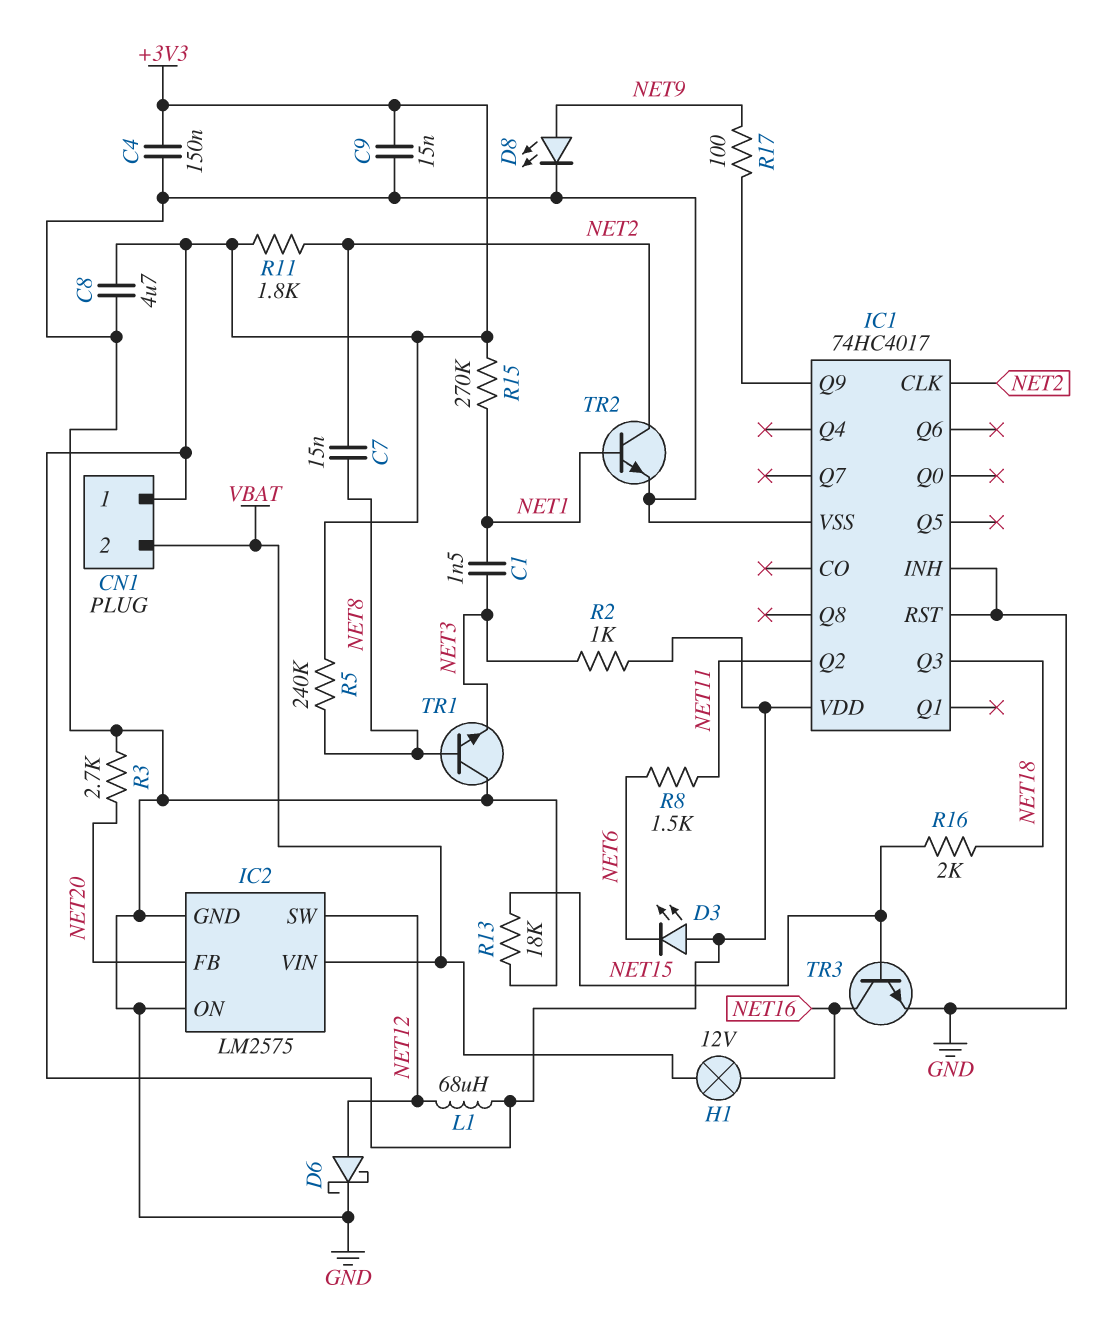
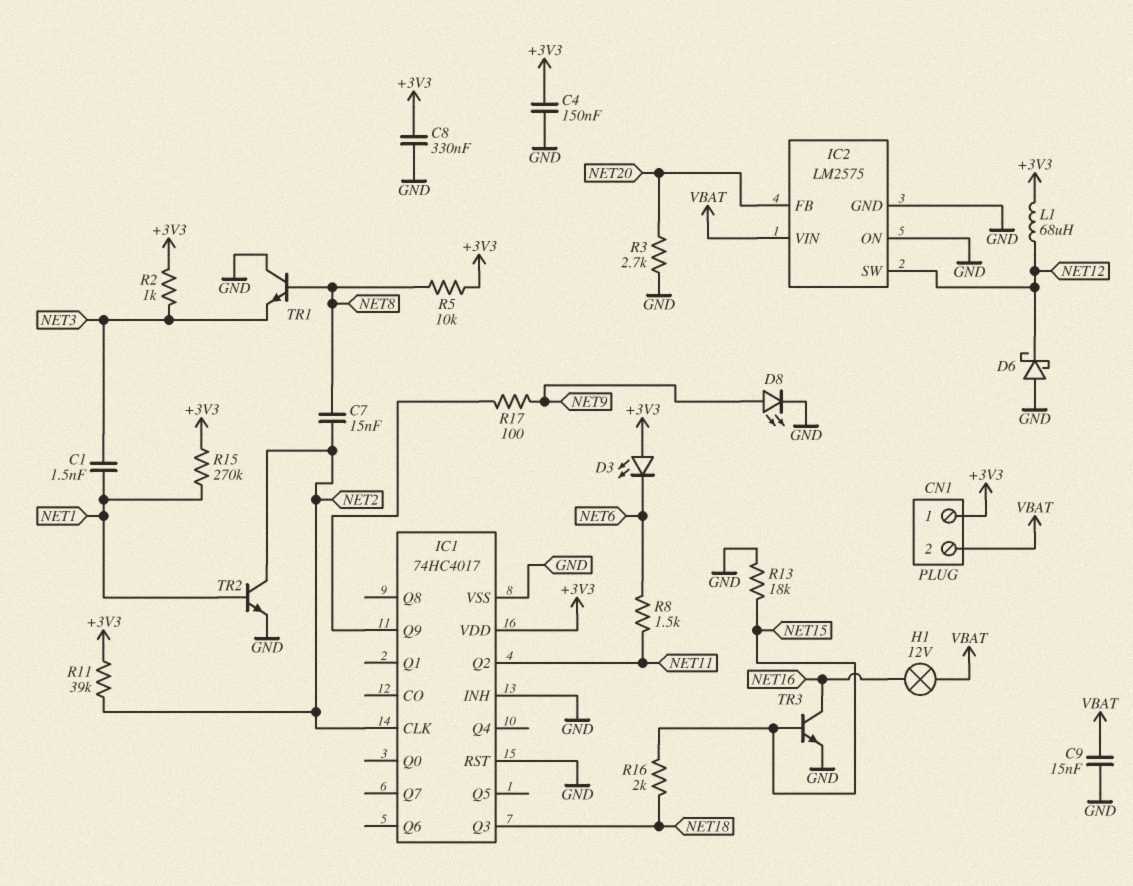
C8: 4.7uF (+3V3, GND) -> 330nF (+3V3, GND)
C9: 15nF (+3V3, GND) -> 15nF (GND, VBAT)
D6: schottky (A NET12, K GND) -> schottky (A GND, K NET12)
R5: 240k (+3V3, NET8) -> 10k (+3V3, NET8)
R11: 1.8k (+3V3, NET2) -> 39k (+3V3, NET2)

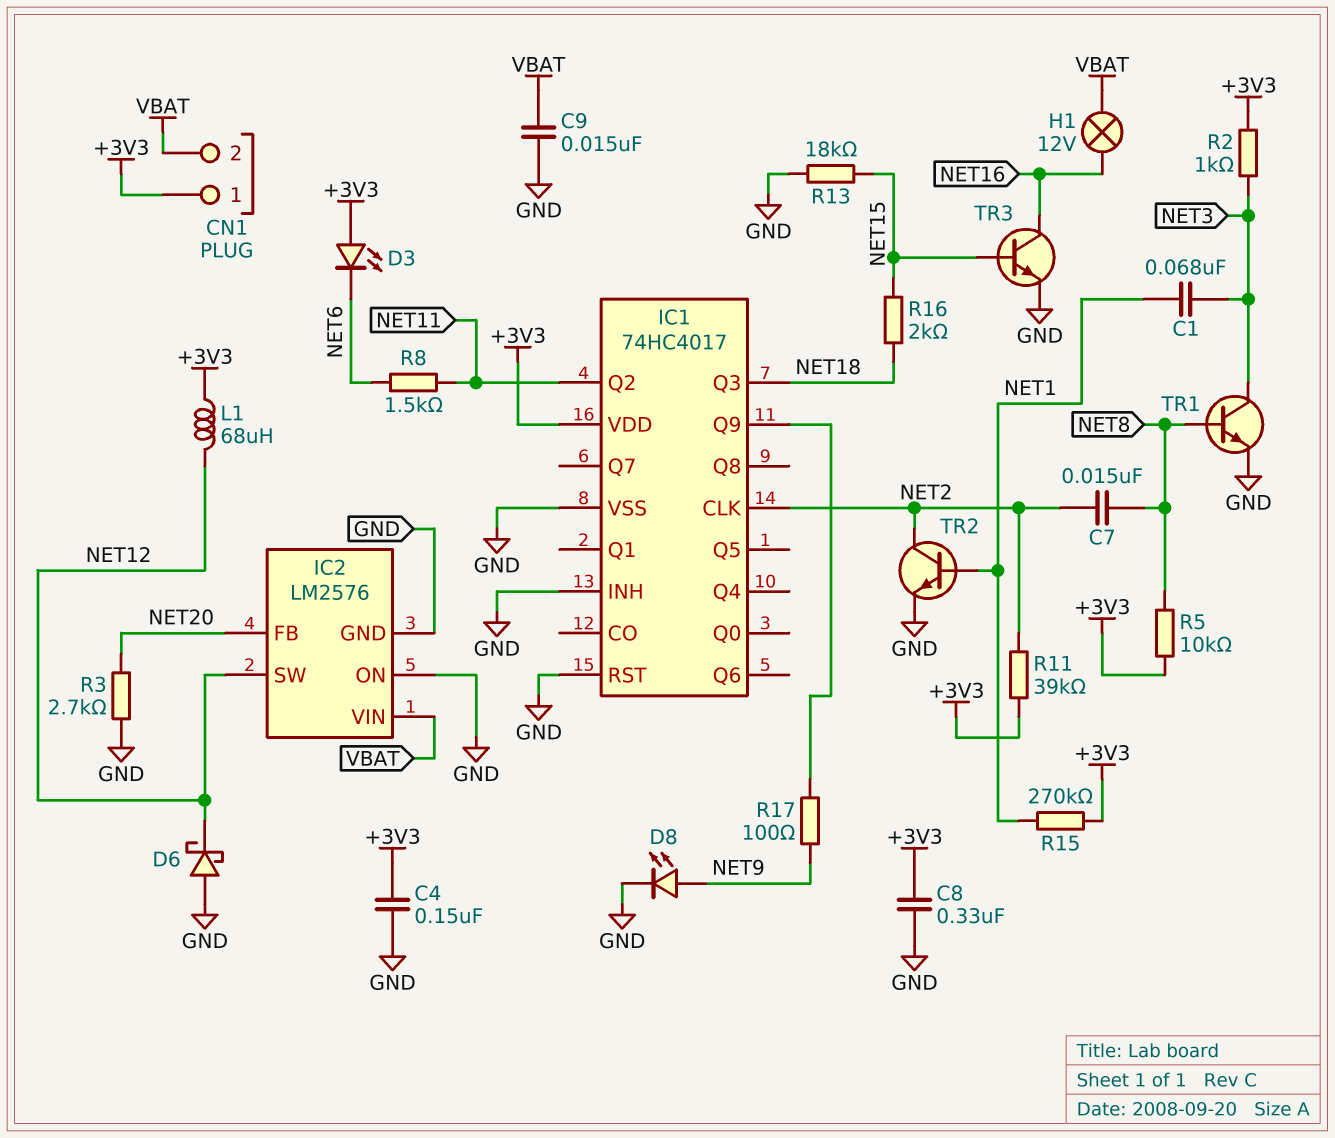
C1: 1.5nF (NET1, NET3) -> 68nF (NET1, NET3)
IC2: LM2575 -> LM2576
TR1: NPN (B NET8, C GND, E NET3) -> NPN (B NET8, C NET3, E GND)

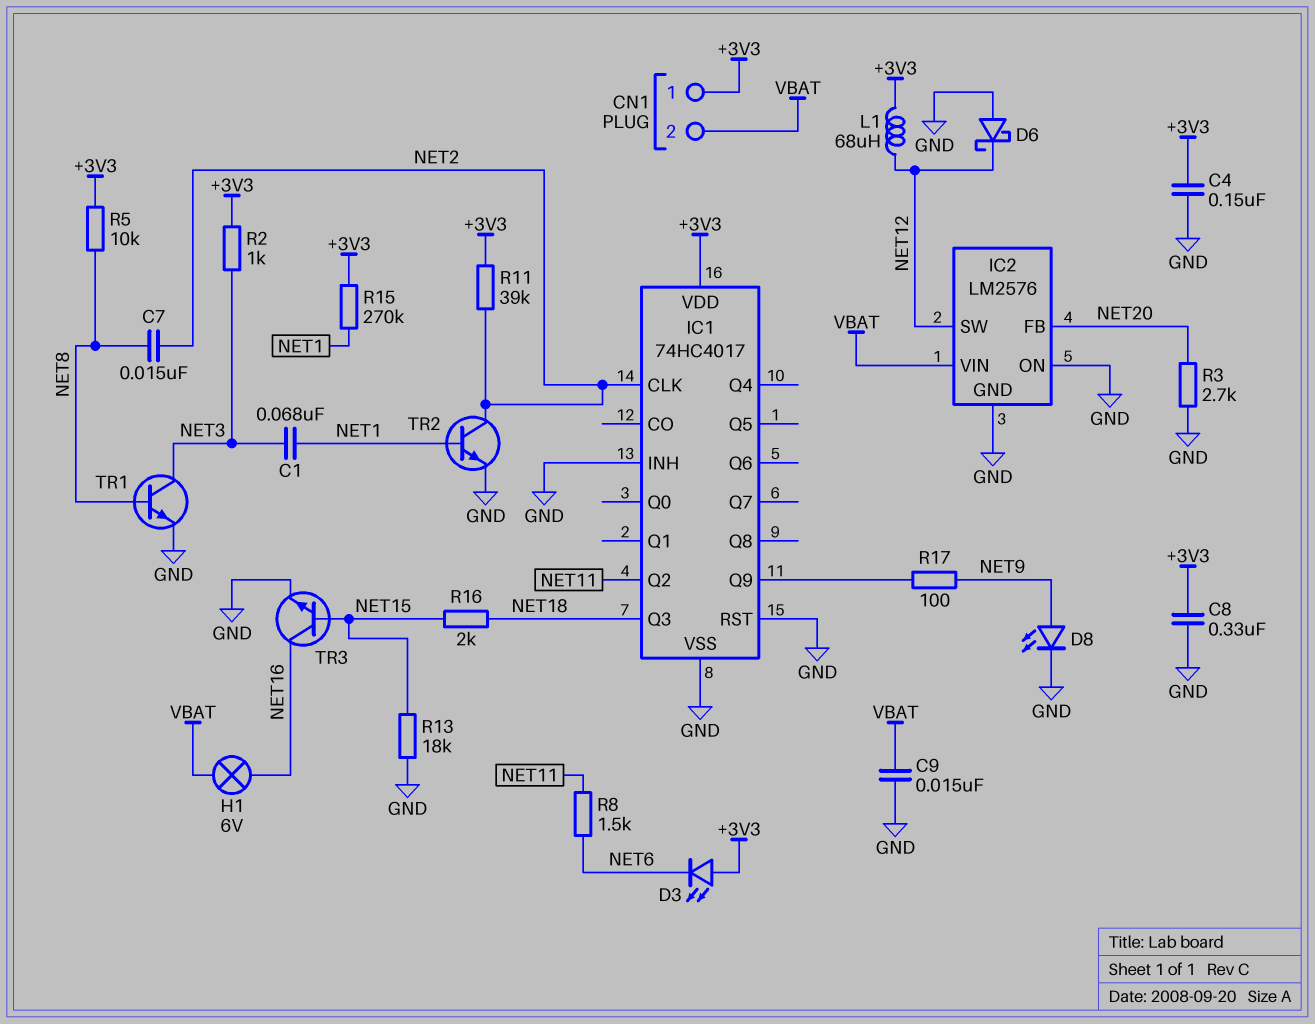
H1: lamp 12V (NET16, VBAT) -> lamp 6V (NET16, VBAT)

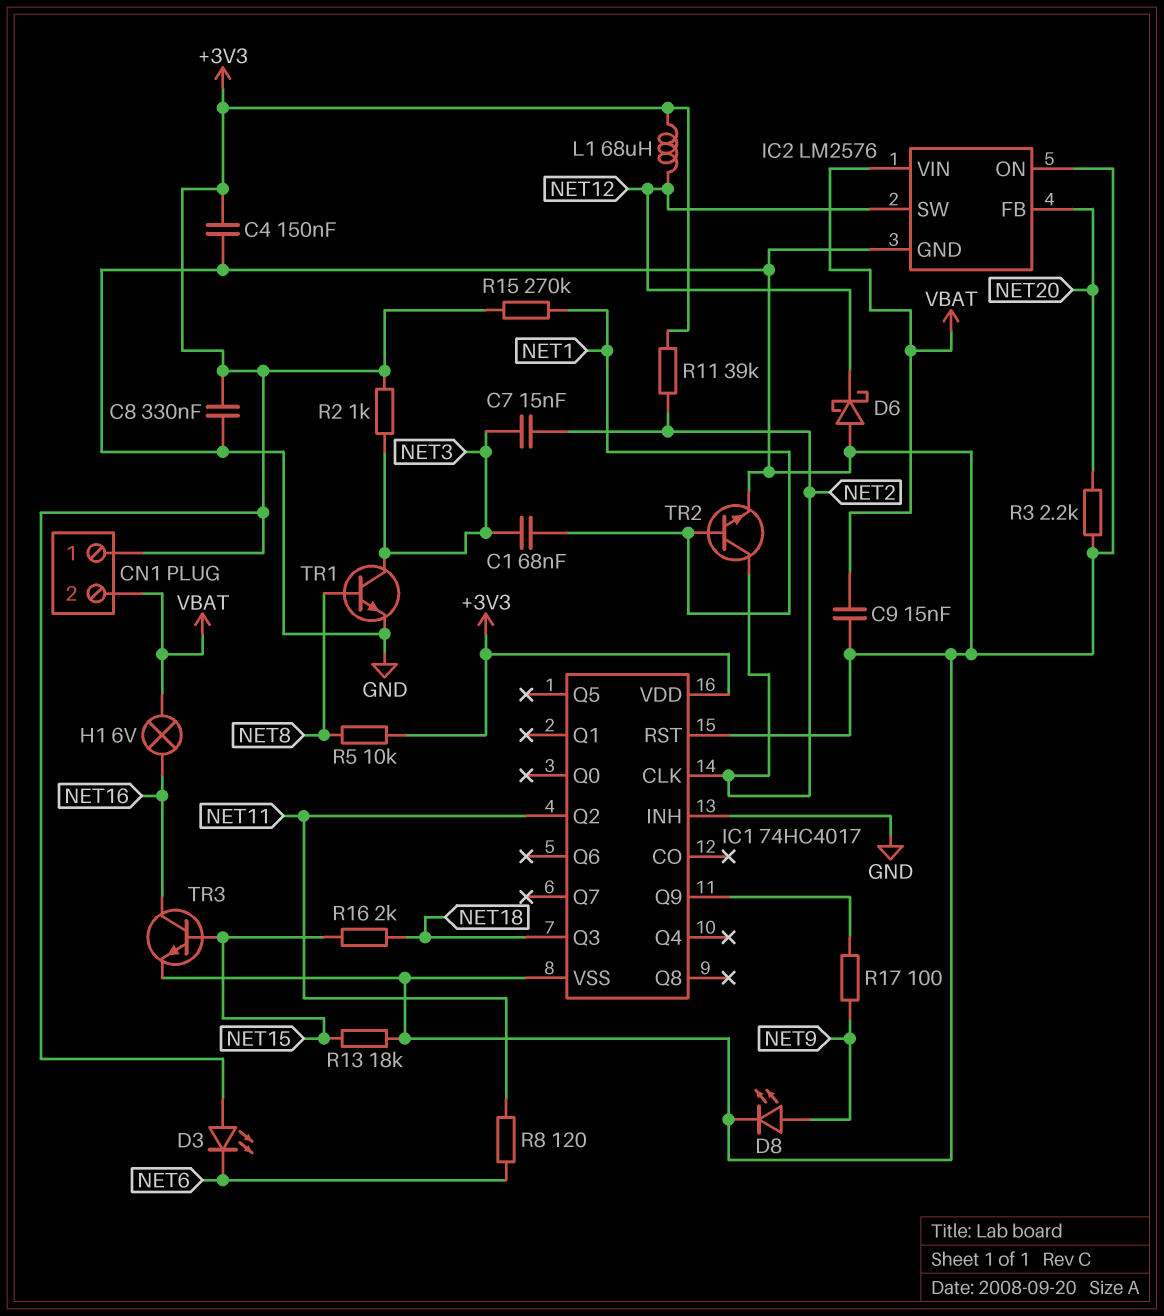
C7: 15nF (NET2, NET8) -> 15nF (NET2, NET3)
R3: 2.7k (GND, NET20) -> 2.2k (GND, NET20)
R8: 1.5k (NET6, NET11) -> 120 (NET6, NET11)

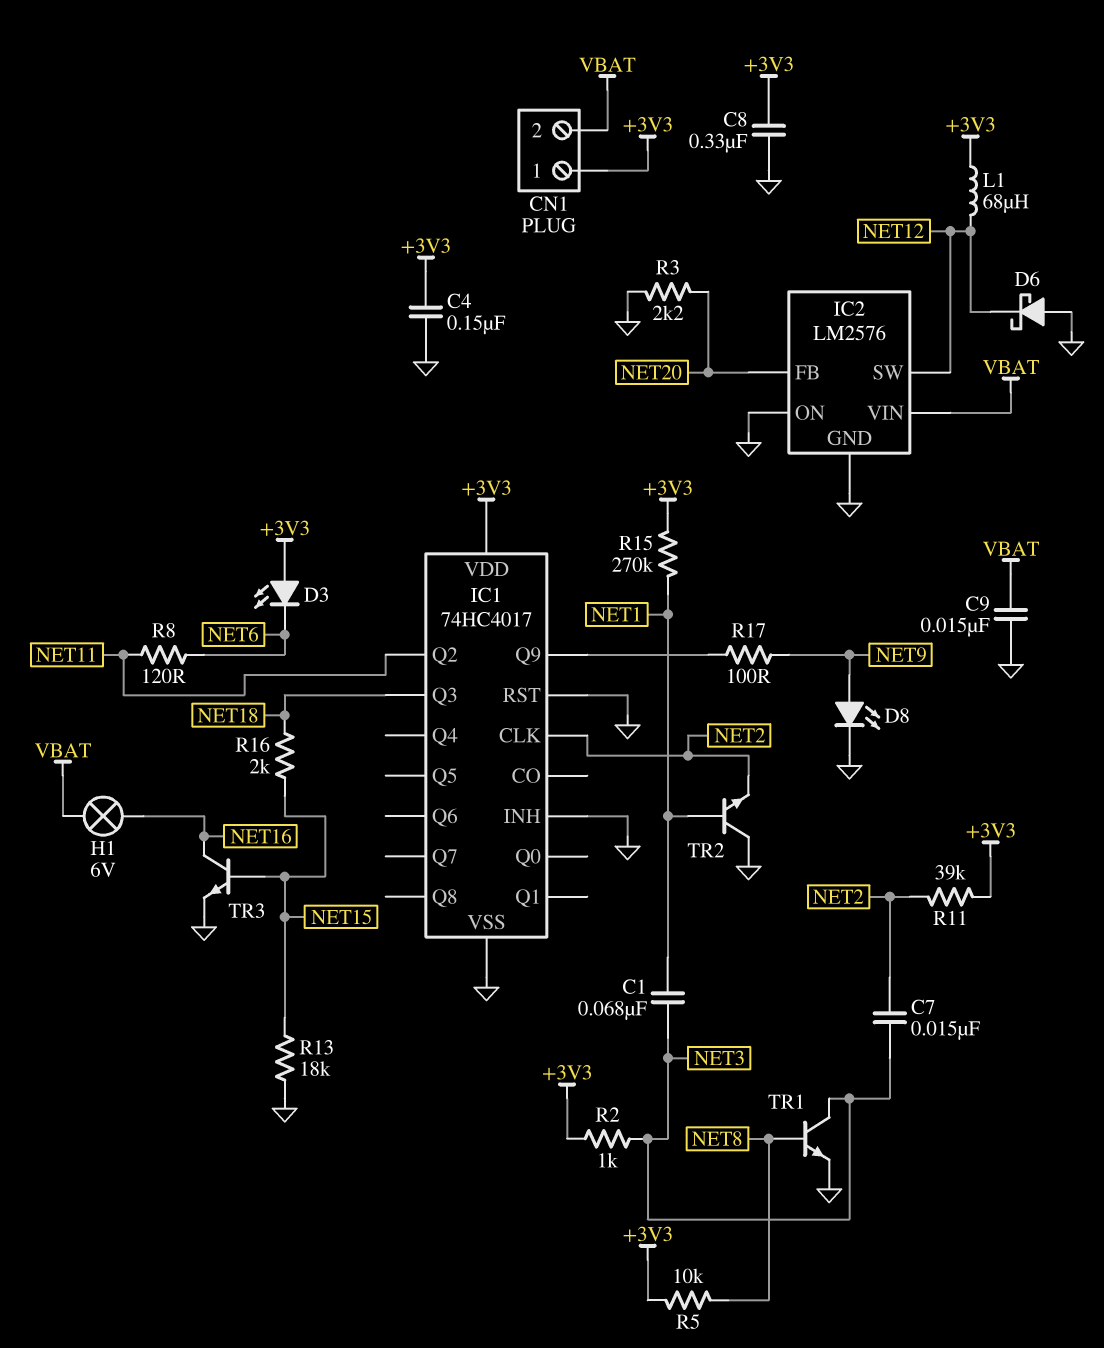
TR2: NPN (B NET1, C NET2, E GND) -> NPN (B NET1, C GND, E NET2)

